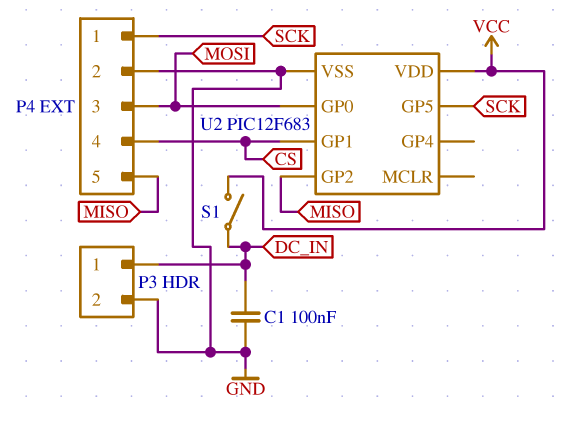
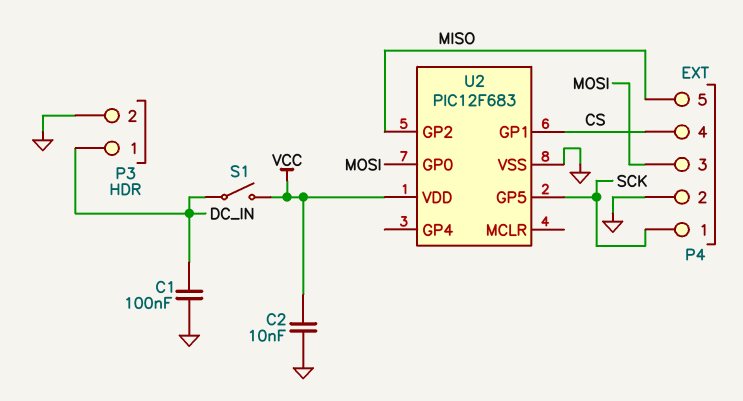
C2: none -> 10nF (GND, VCC)

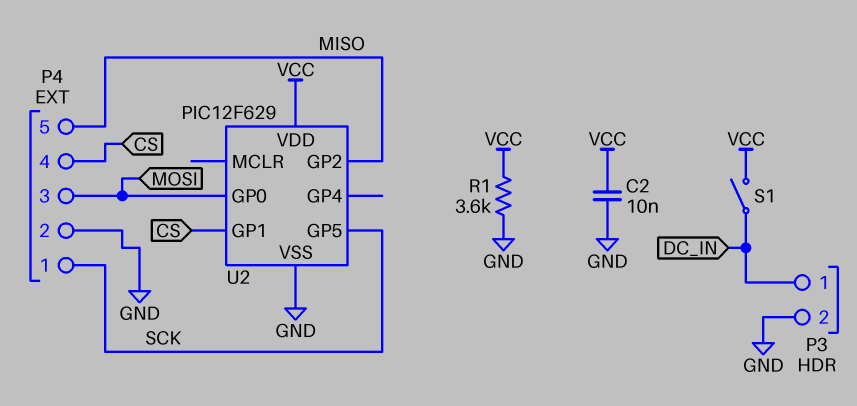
C1: 100nF (DC_IN, GND) -> none
R1: none -> 3.6k (GND, VCC)
U2: PIC12F683 -> PIC12F629

